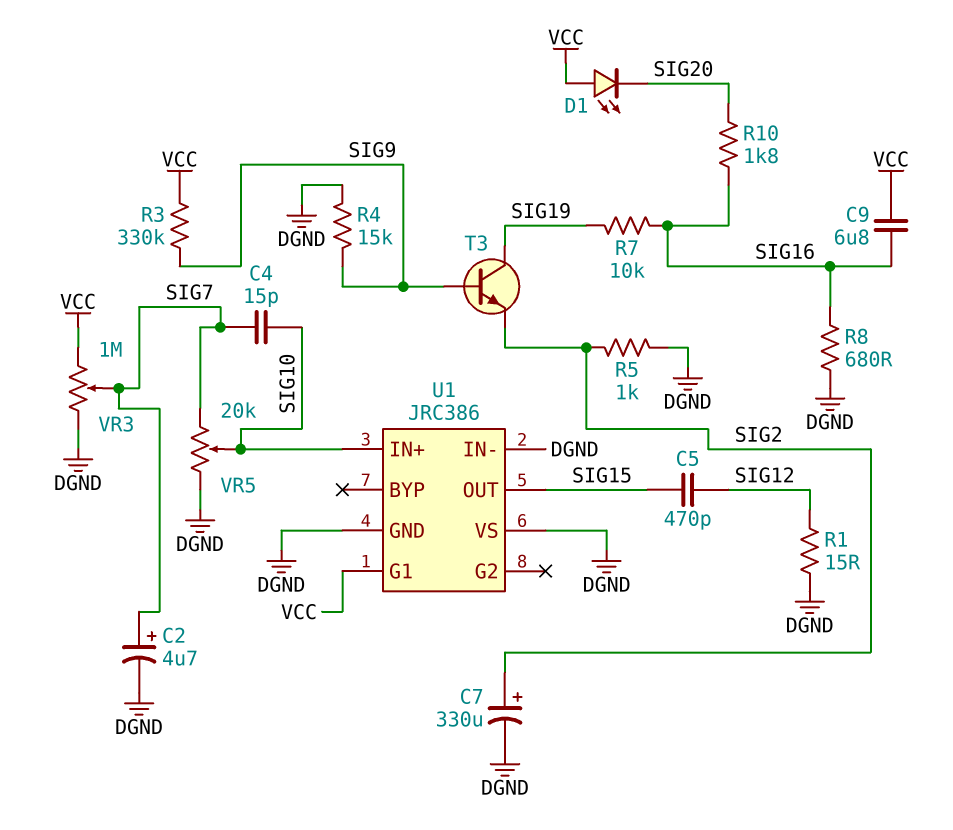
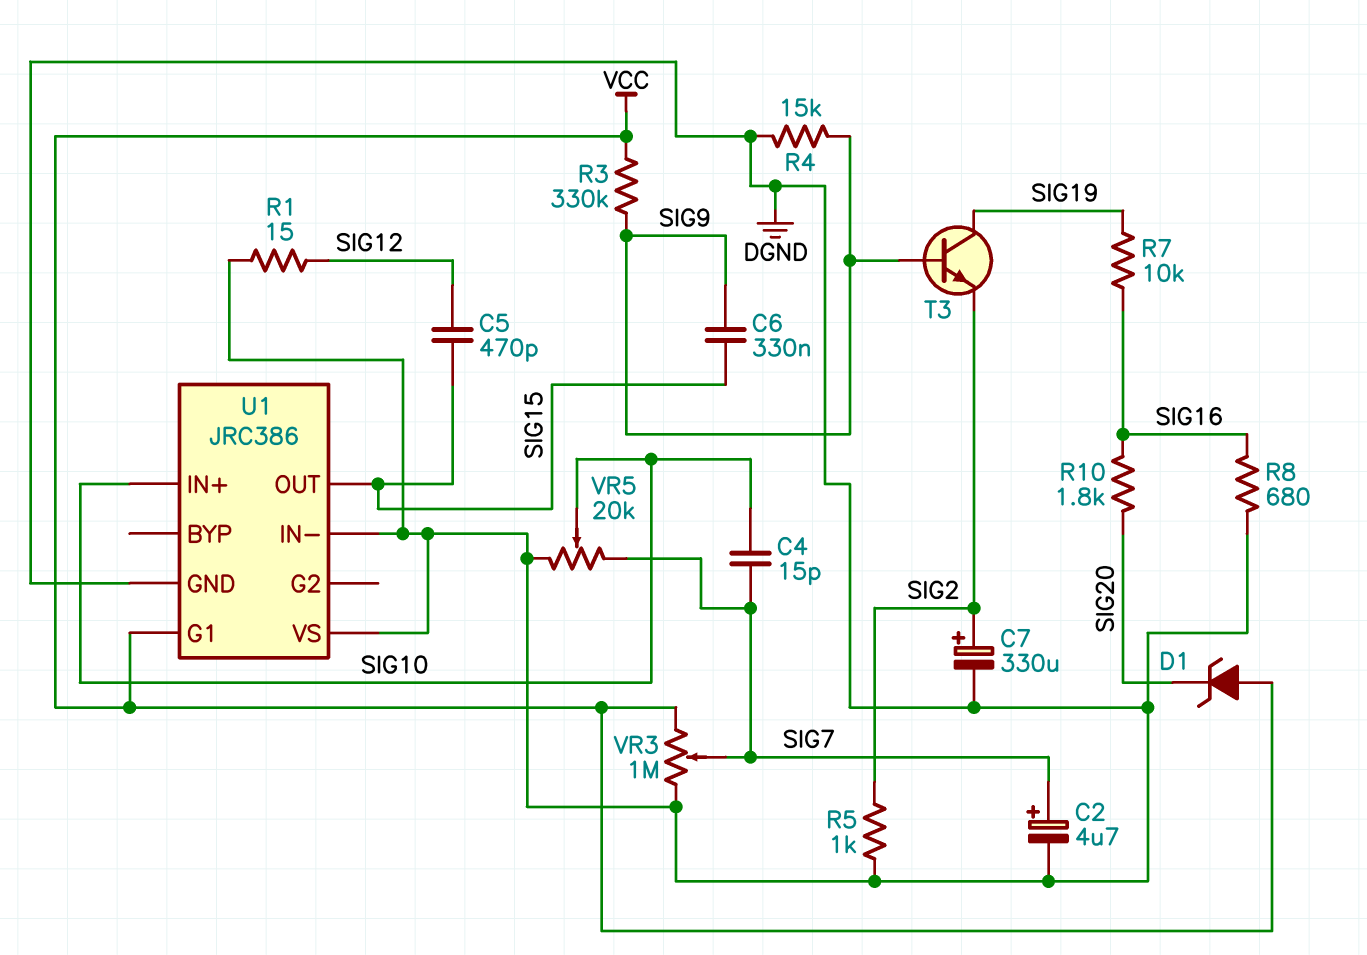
C6: none -> 330nF (SIG9, SIG15)
C9: 6.8uF (SIG16, VCC) -> none
D1: LED (A VCC, K SIG20) -> zener (A VCC, K SIG20)

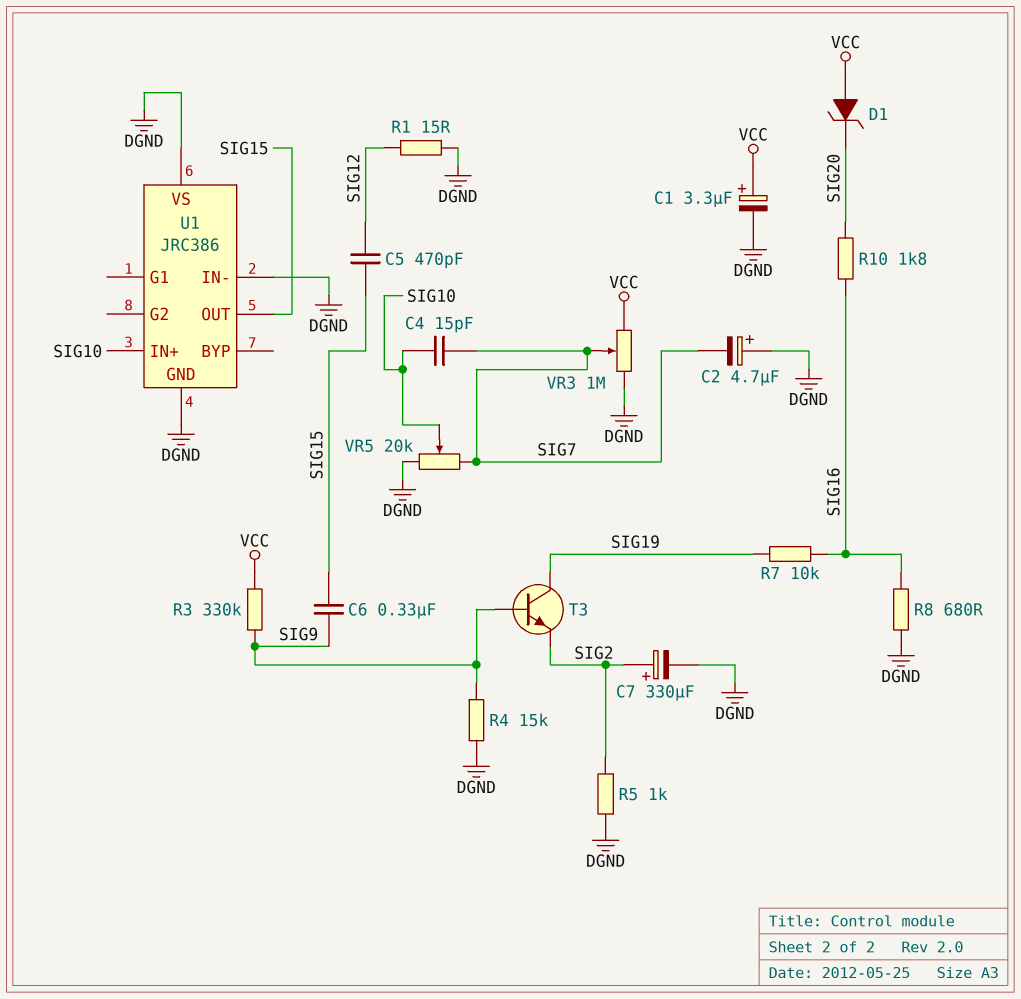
C1: none -> 3.3uF (plus VCC, minus DGND)
C2: 4.7uF (plus SIG7, minus DGND) -> 4.7uF (plus DGND, minus SIG7)
U1 pin G1: VCC -> none

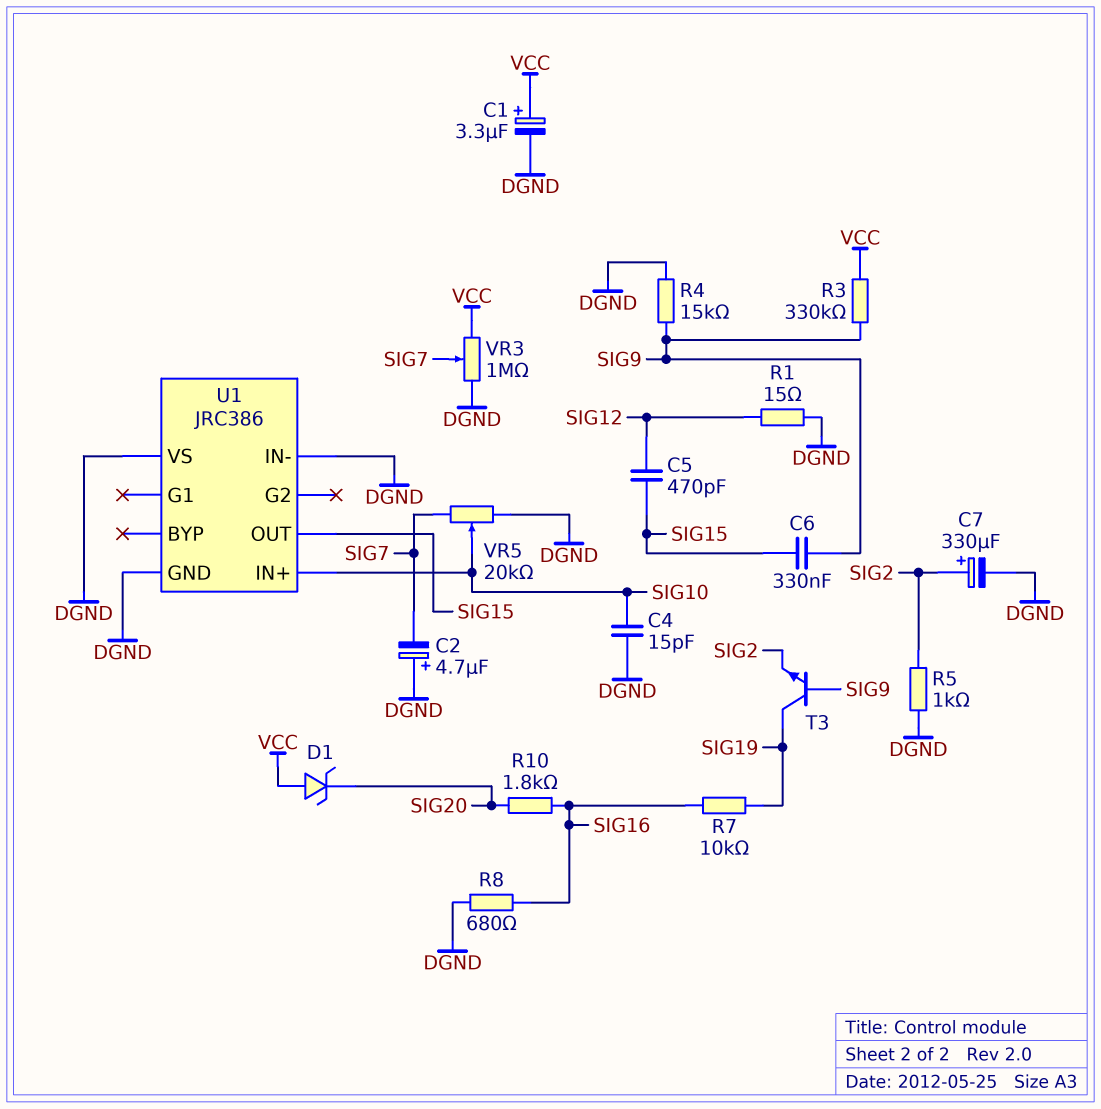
C4: 15pF (SIG7, SIG10) -> 15pF (DGND, SIG10)

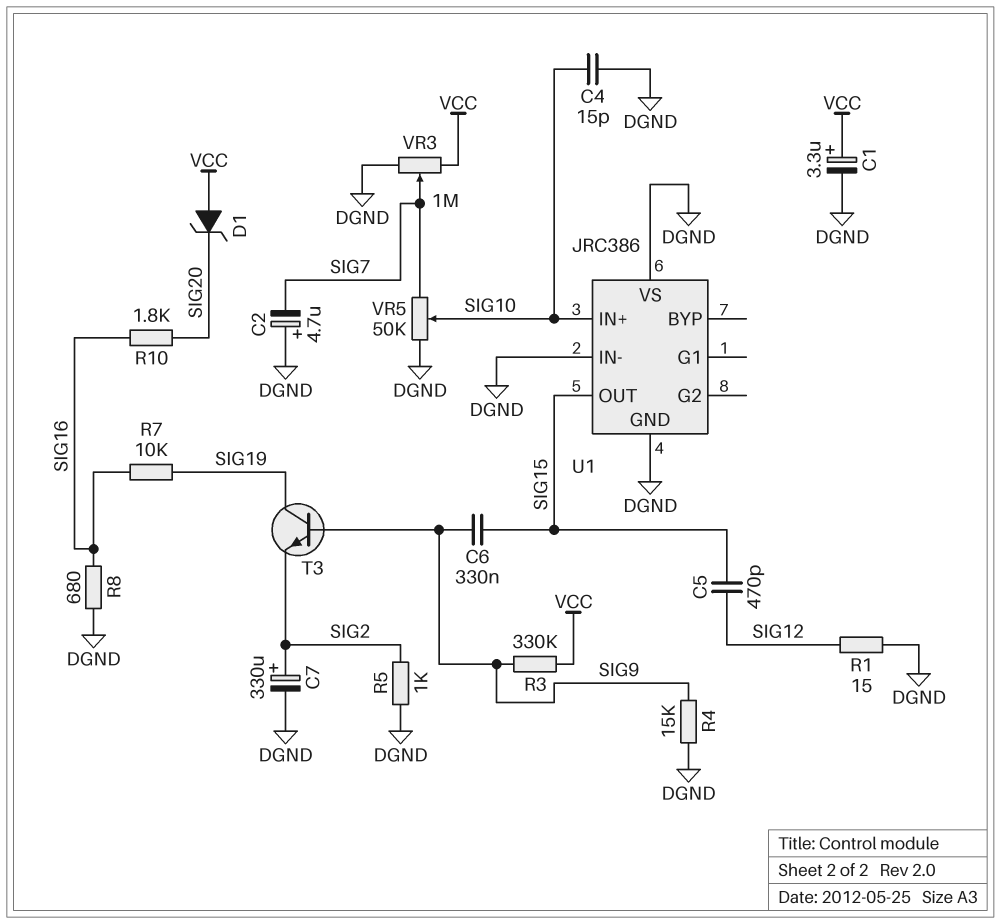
VR5: 20k (DGND, SIG7, wiper SIG10) -> 50k (DGND, SIG7, wiper SIG10)

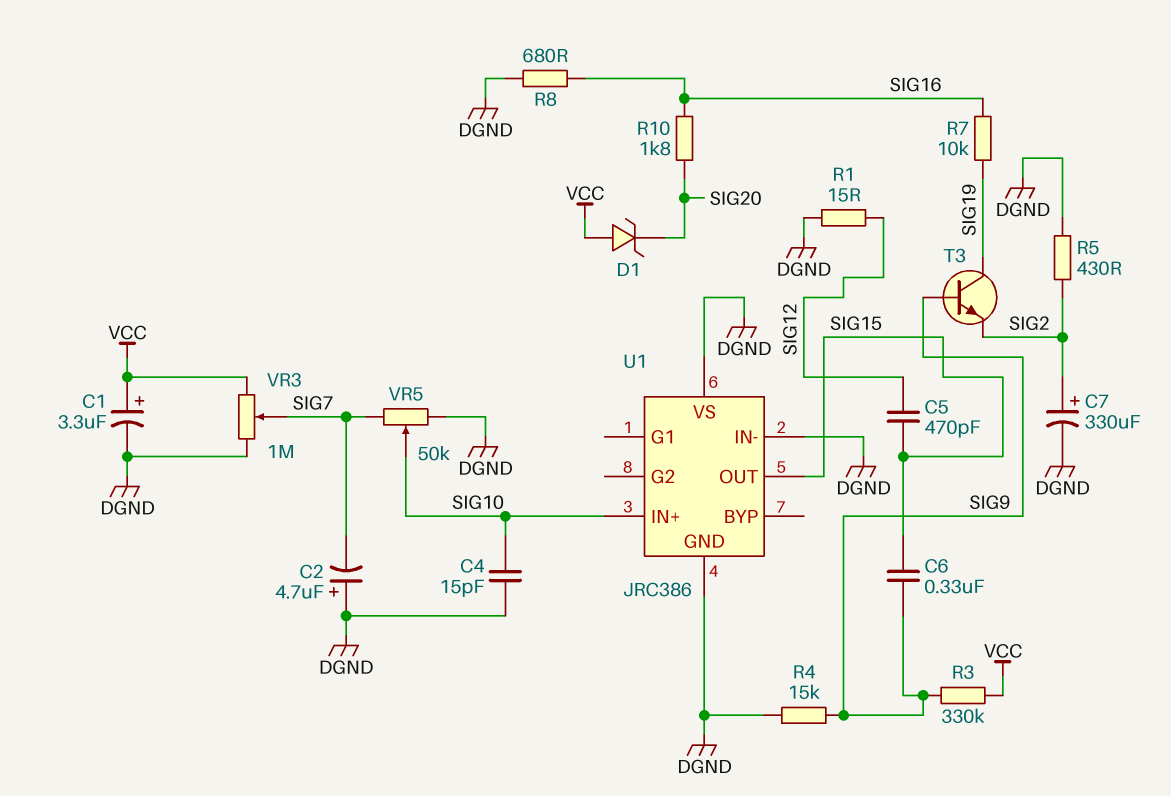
R5: 1k (DGND, SIG2) -> 430 (DGND, SIG2)

